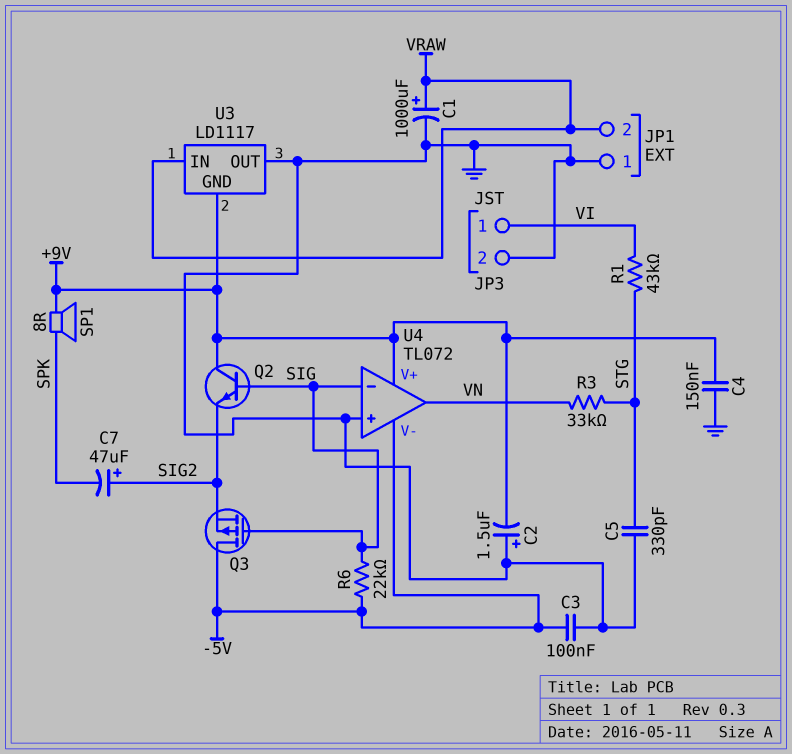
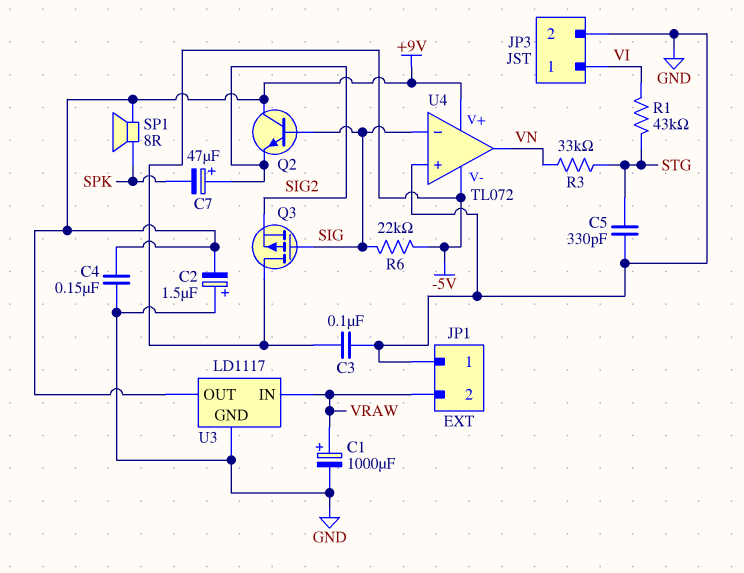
U3 pin GND: +9V -> GND
U3 pin OUT: GND -> +9V

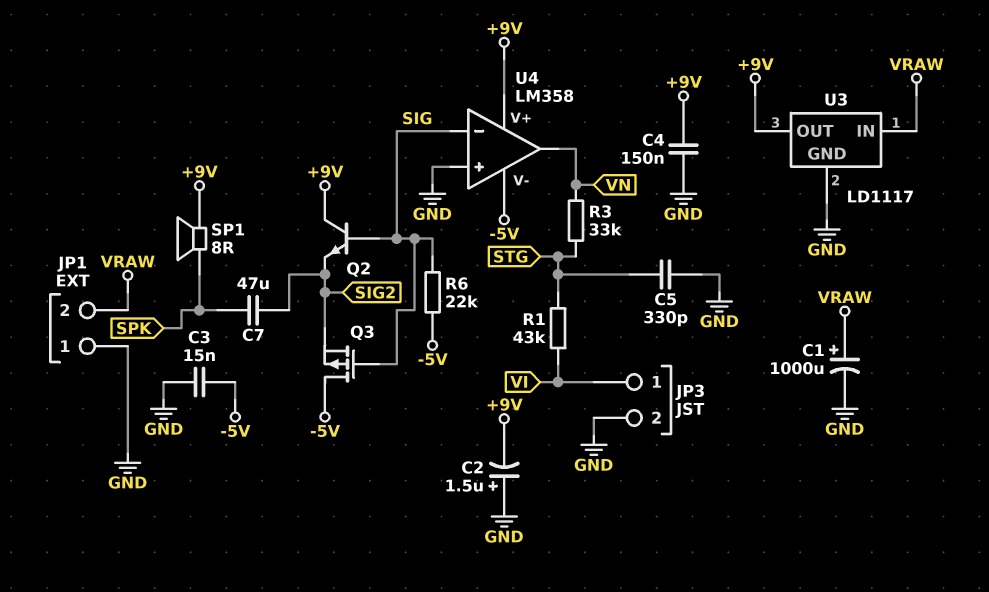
C3: 100nF (-5V, GND) -> 15nF (-5V, GND)
C7: 47uF (plus SIG2, minus SPK) -> 47uF (SIG2, SPK)
U4: TL072 -> LM358

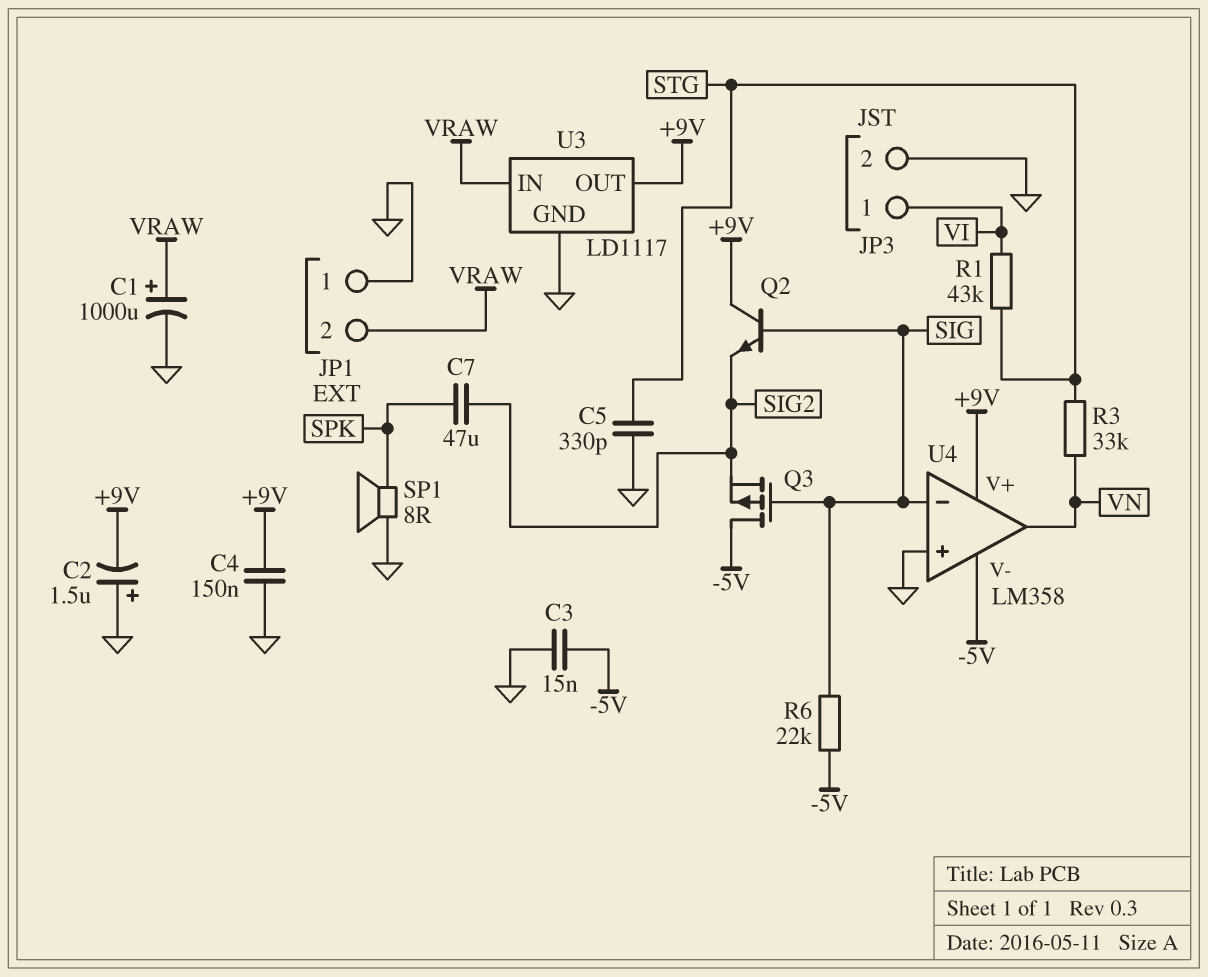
SP1: speaker 8R (+9V, SPK) -> speaker 8R (GND, SPK)

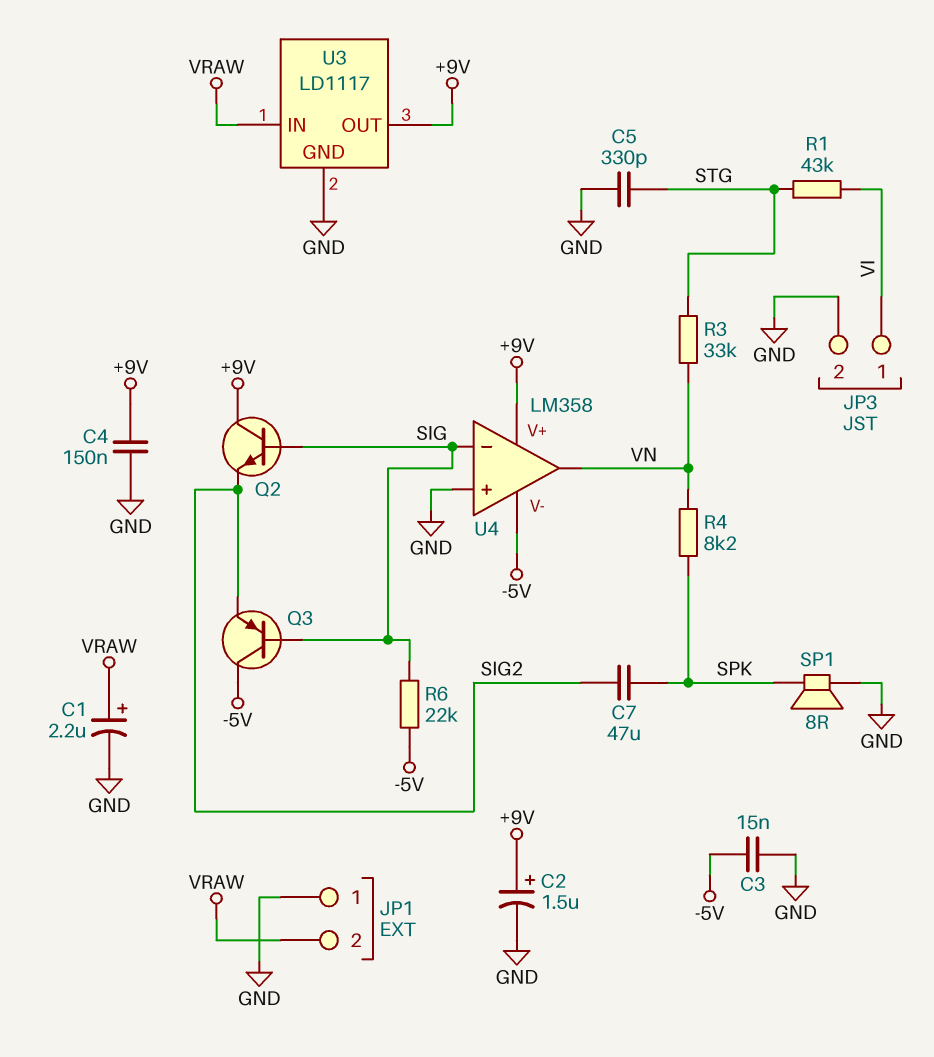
C1: 1000uF (plus VRAW, minus GND) -> 2.2uF (plus VRAW, minus GND)
C2: 1.5uF (plus GND, minus +9V) -> 1.5uF (plus +9V, minus GND)
Q3: PMOS (G SIG, D -5V, S SIG2) -> PNP (B SIG, C -5V, E SIG2)
R4: none -> 8.2k (SPK, VN)

